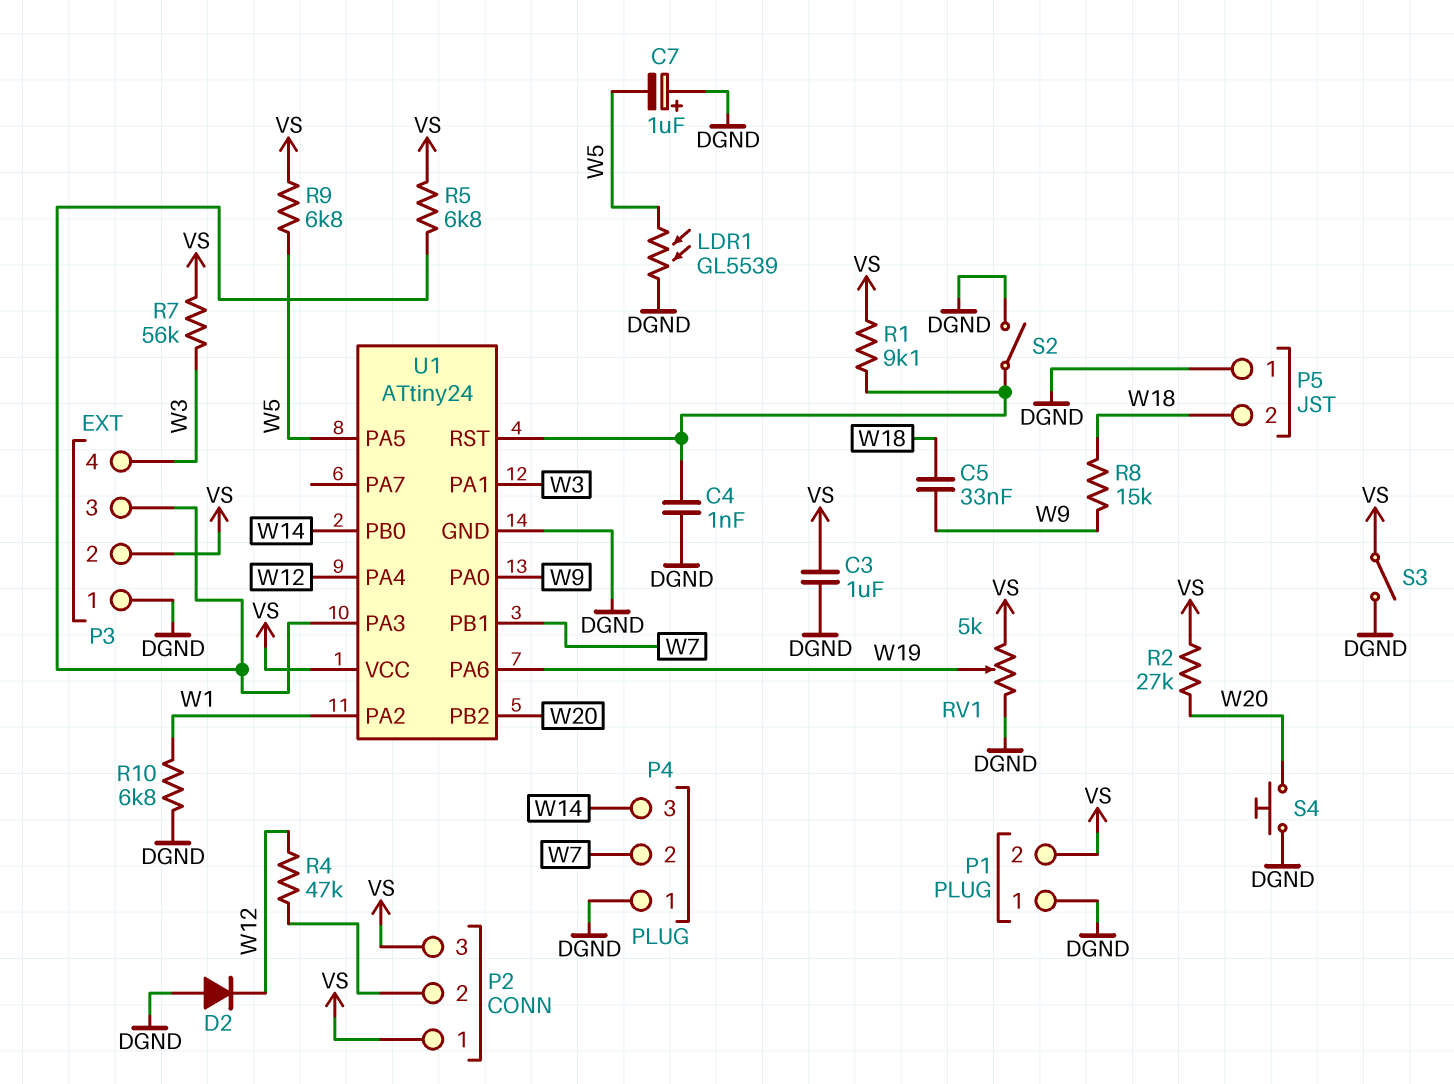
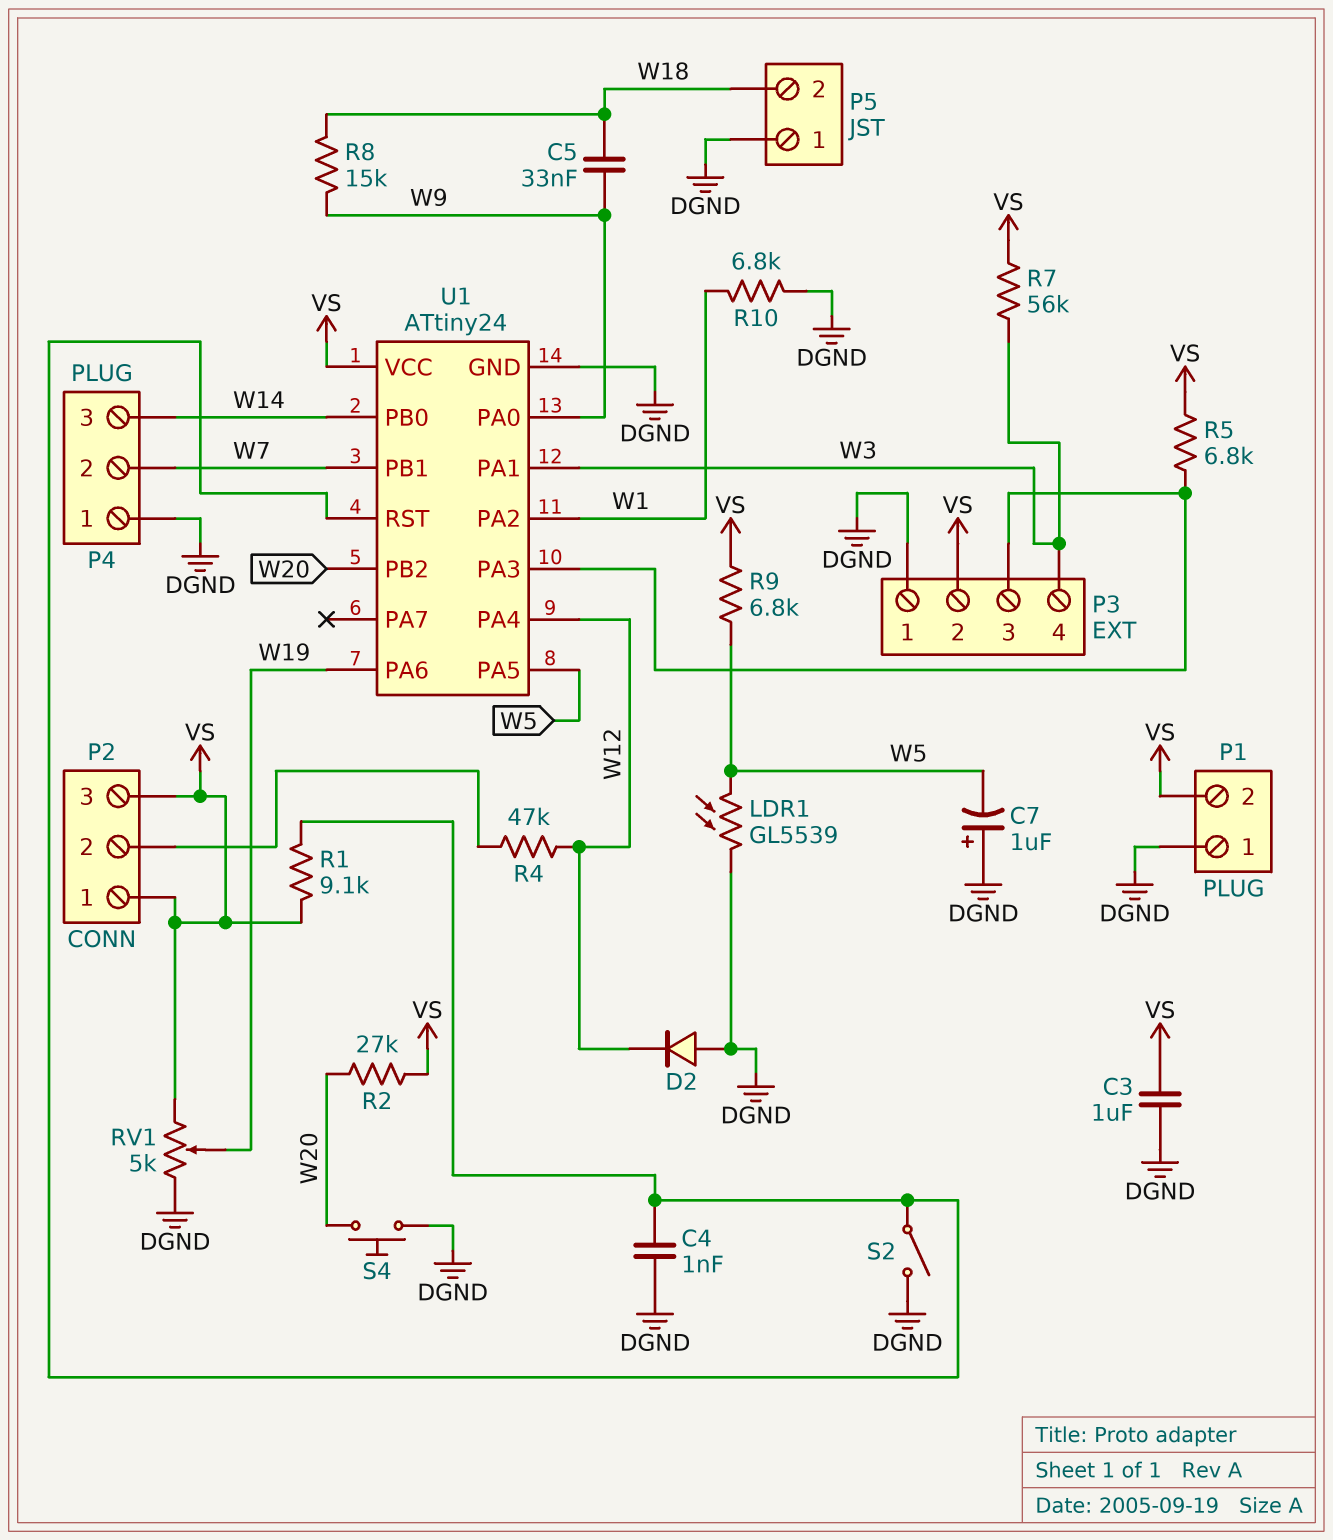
S3: switch (DGND, VS) -> none

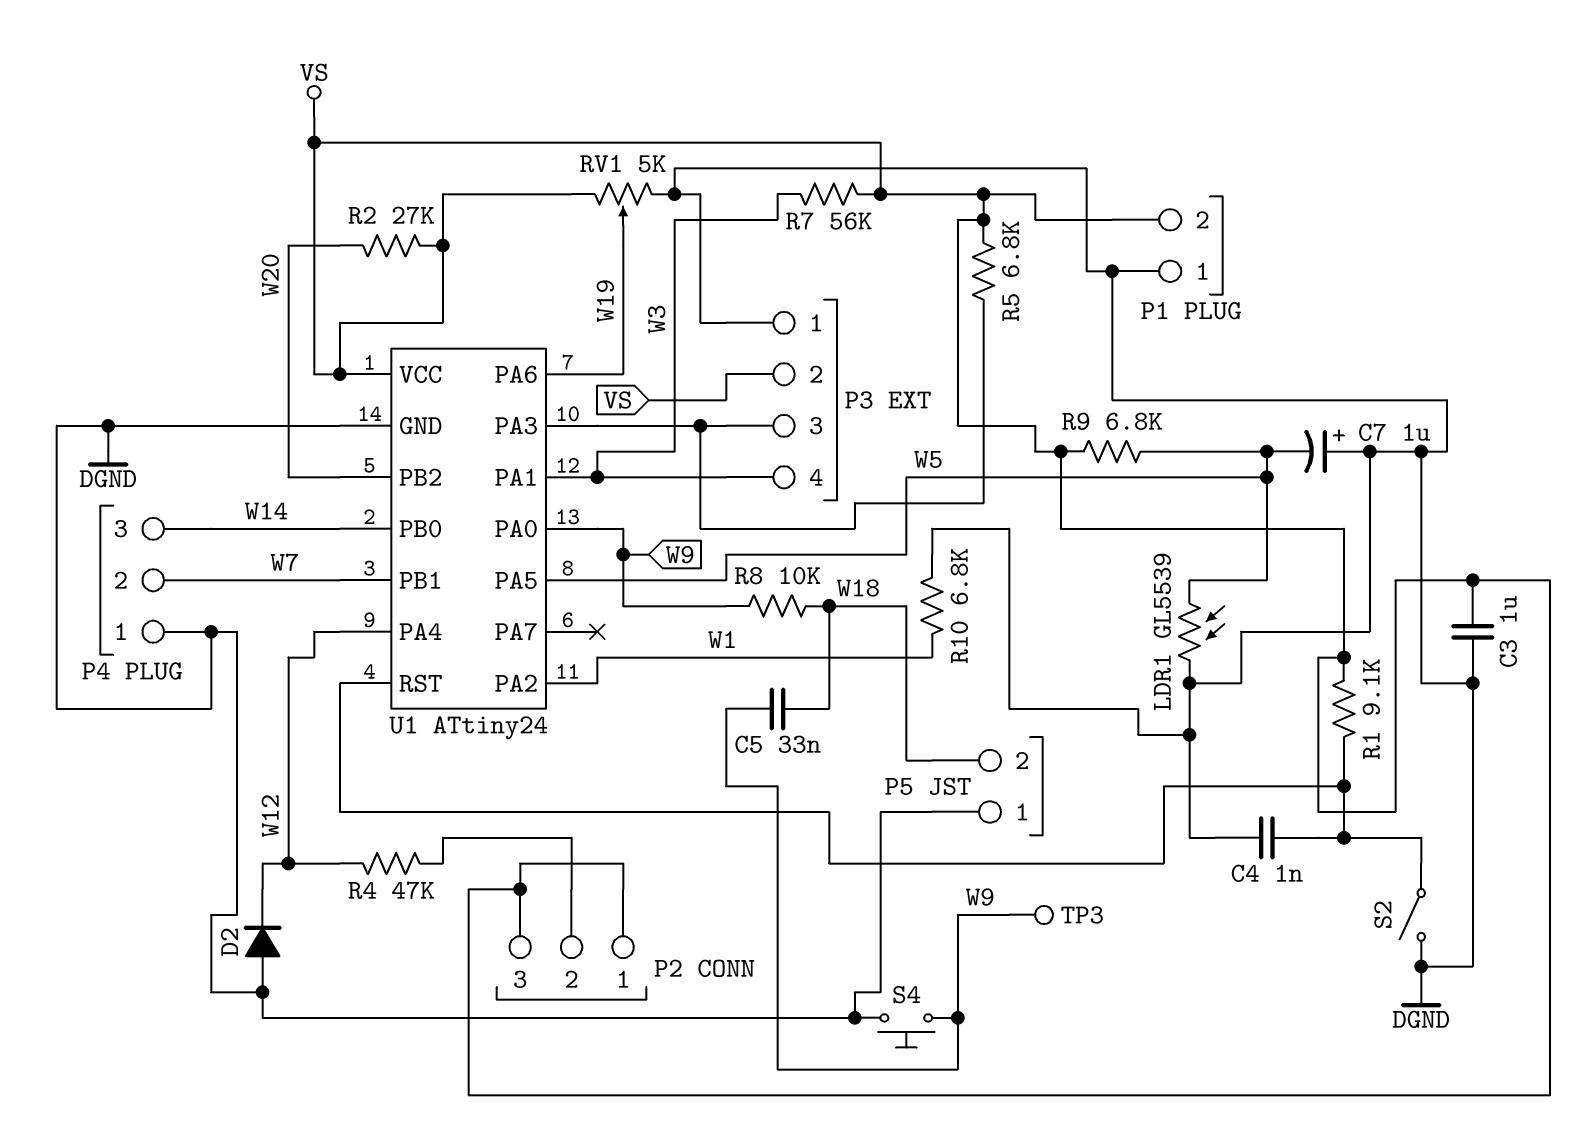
R8: 15k (W9, W18) -> 10k (W9, W18)
S4: button (DGND, W20) -> button (DGND, W9)
TP3: none -> test point (W9)

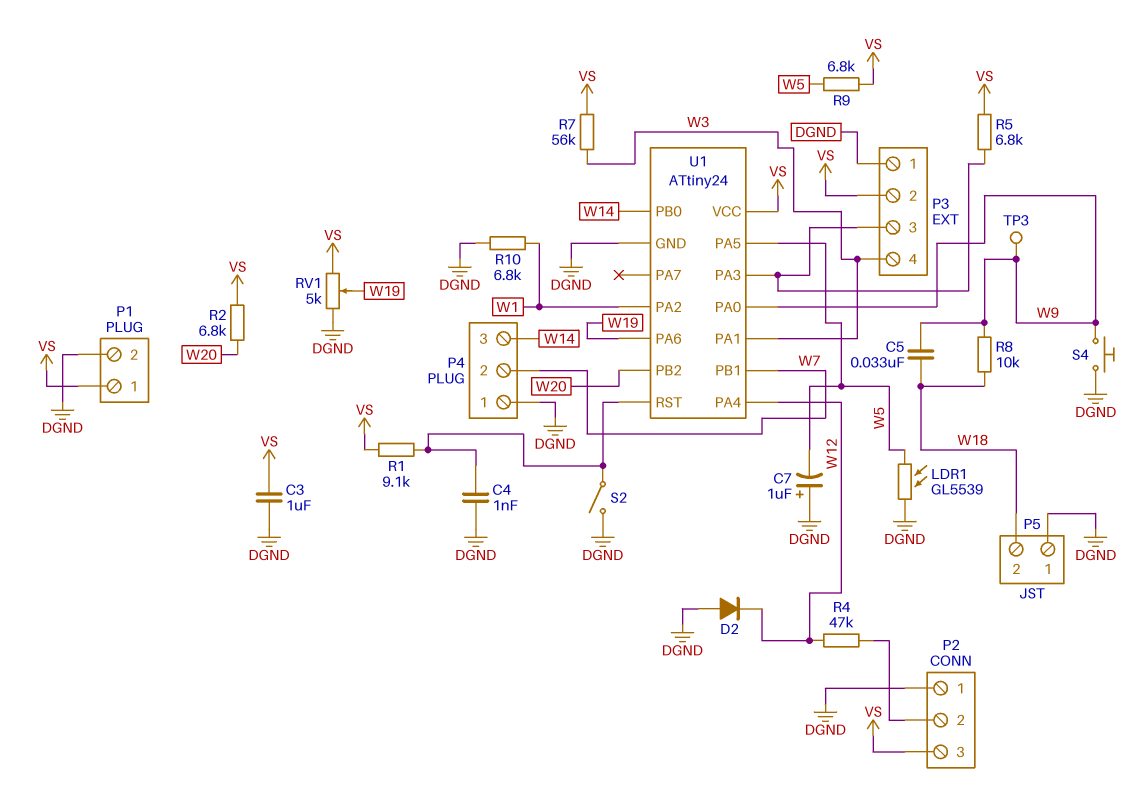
P1 pin 1: DGND -> VS
P1 pin 2: VS -> DGND
P2 pin 1: VS -> DGND
R2: 27k (VS, W20) -> 6.8k (VS, W20)

